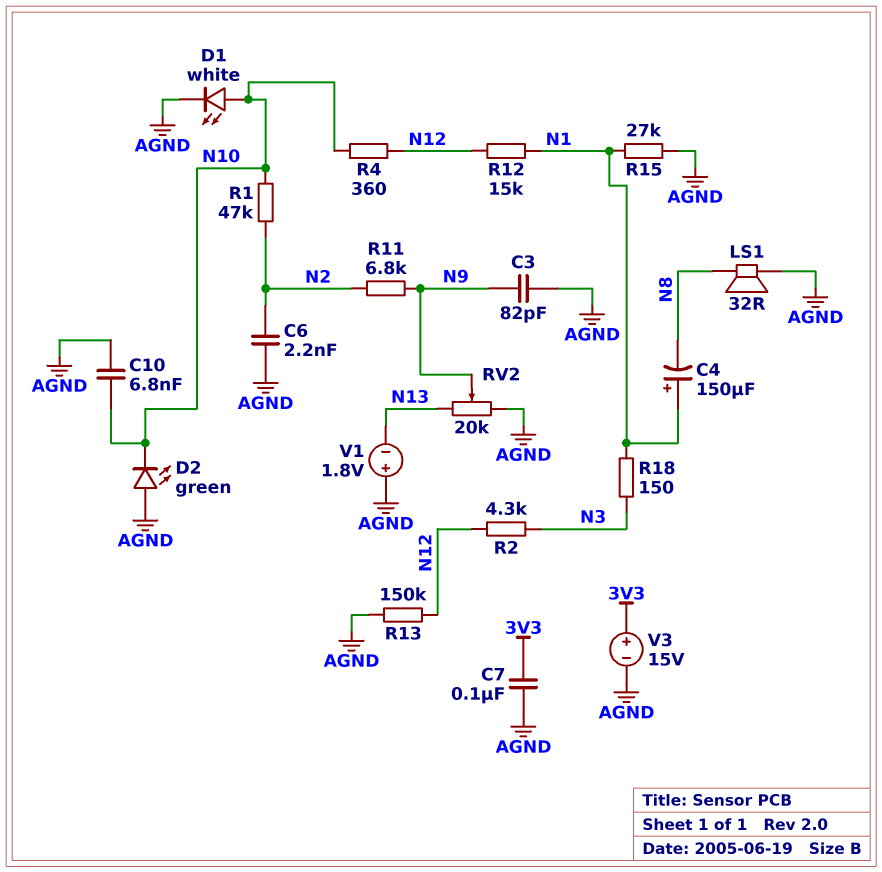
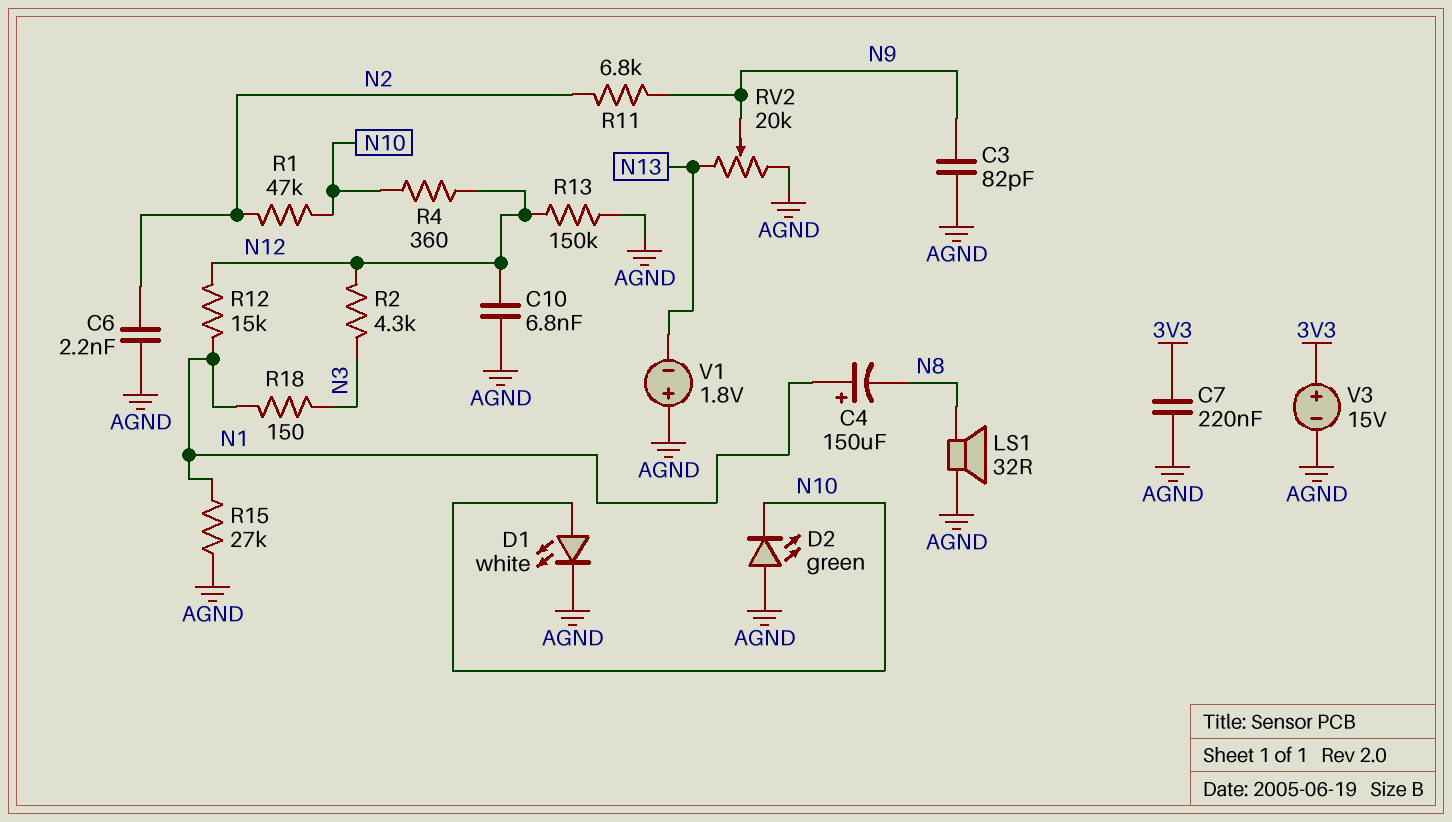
C7: 100nF (3V3, AGND) -> 220nF (3V3, AGND)
C10: 6.8nF (AGND, N10) -> 6.8nF (AGND, N12)

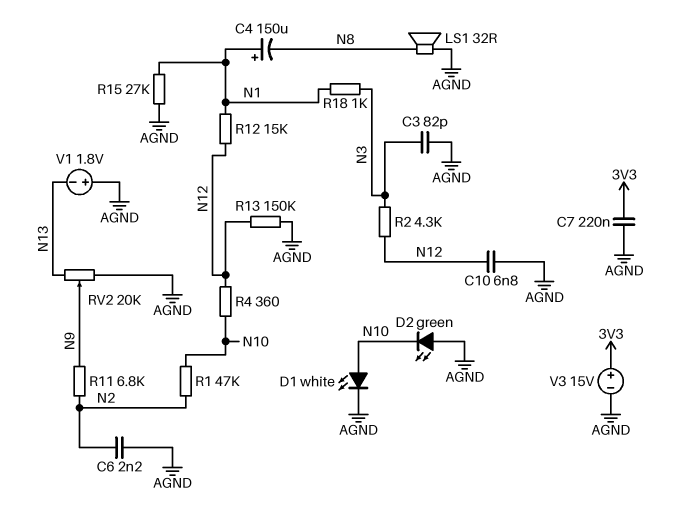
C3: 82pF (AGND, N9) -> 82pF (AGND, N3)
R18: 150 (N1, N3) -> 1k (N1, N3)

